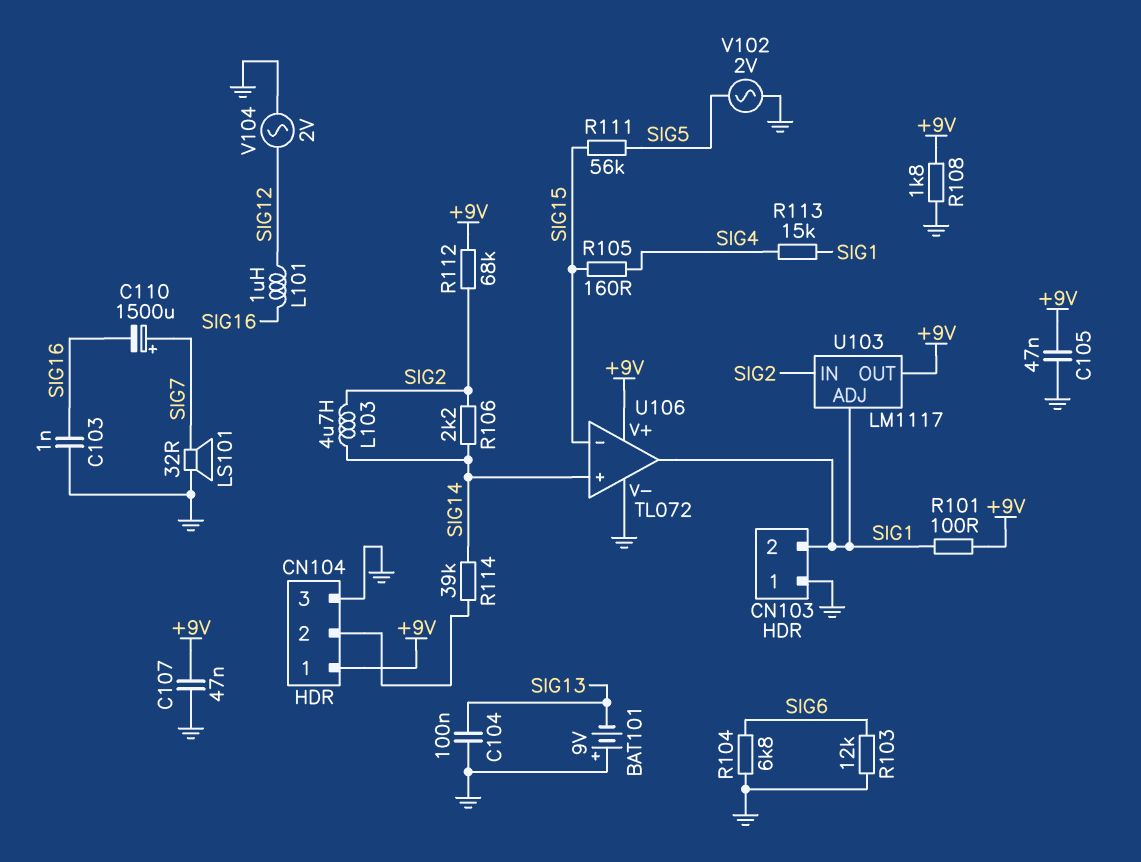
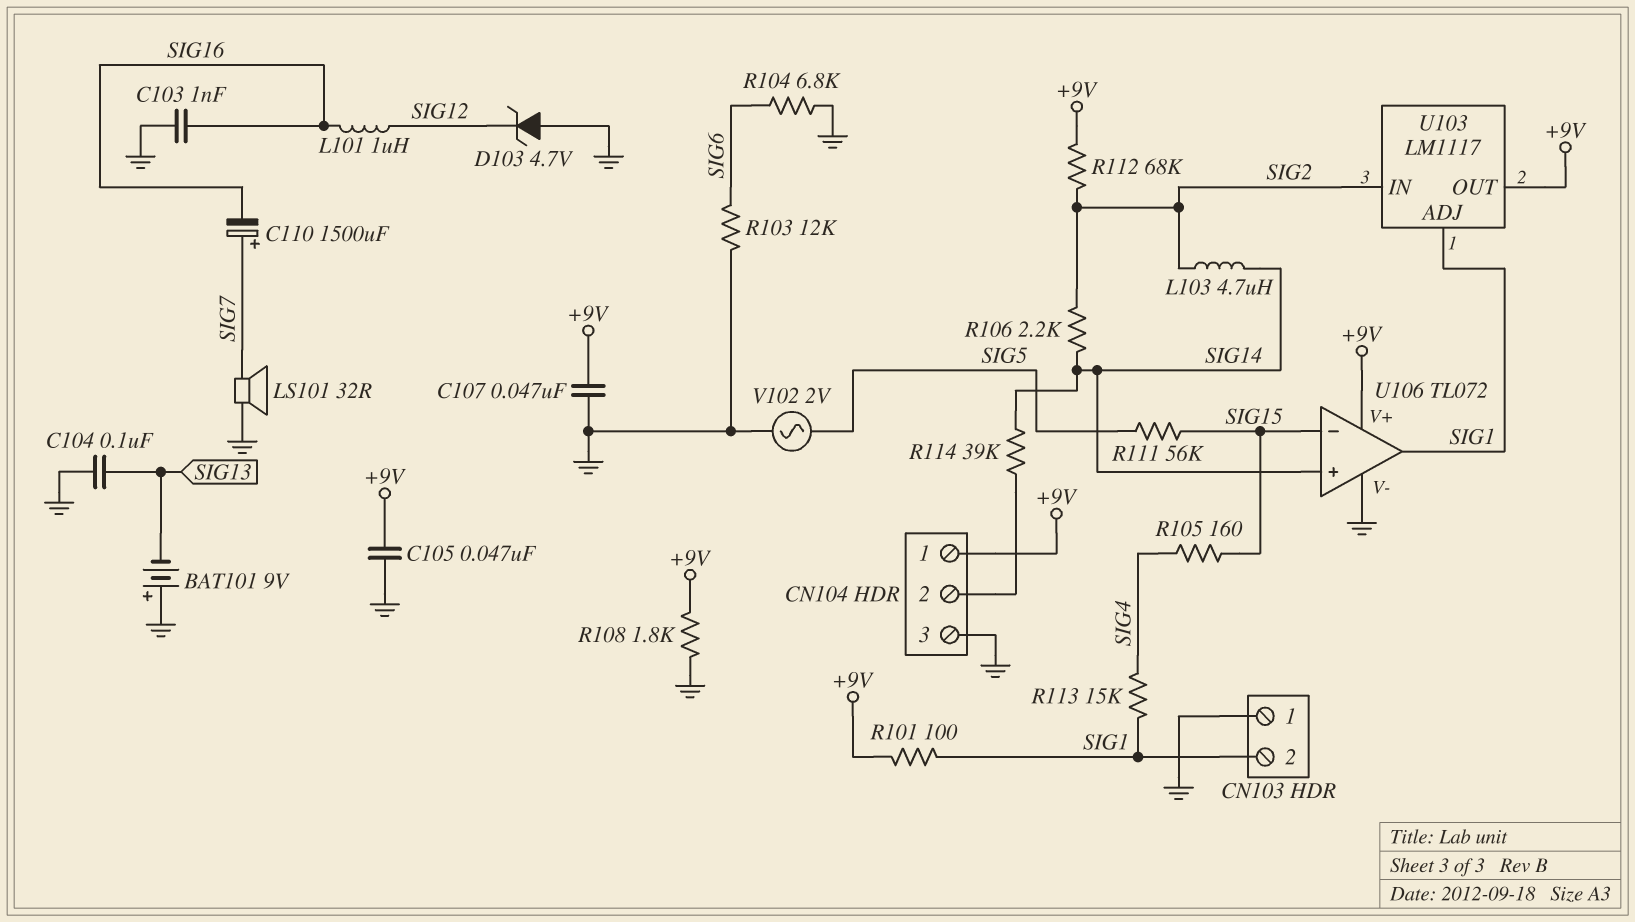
D103: none -> zener 4.7V (A GND, K SIG12)
V104: AC 2V (GND, SIG12) -> none

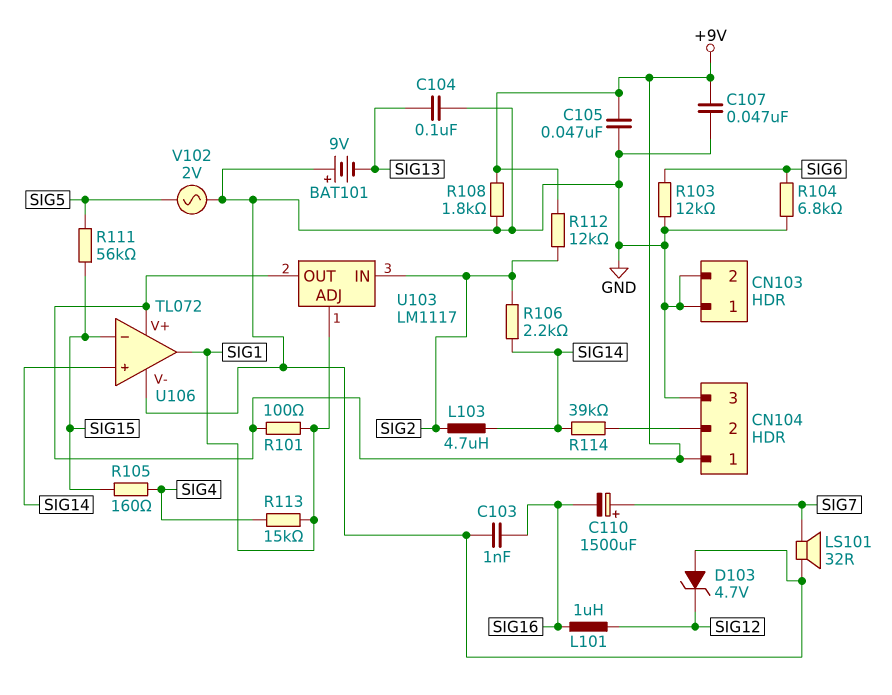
CN103 pin 2: SIG1 -> GND
R112: 68k (+9V, SIG2) -> 12k (+9V, SIG2)

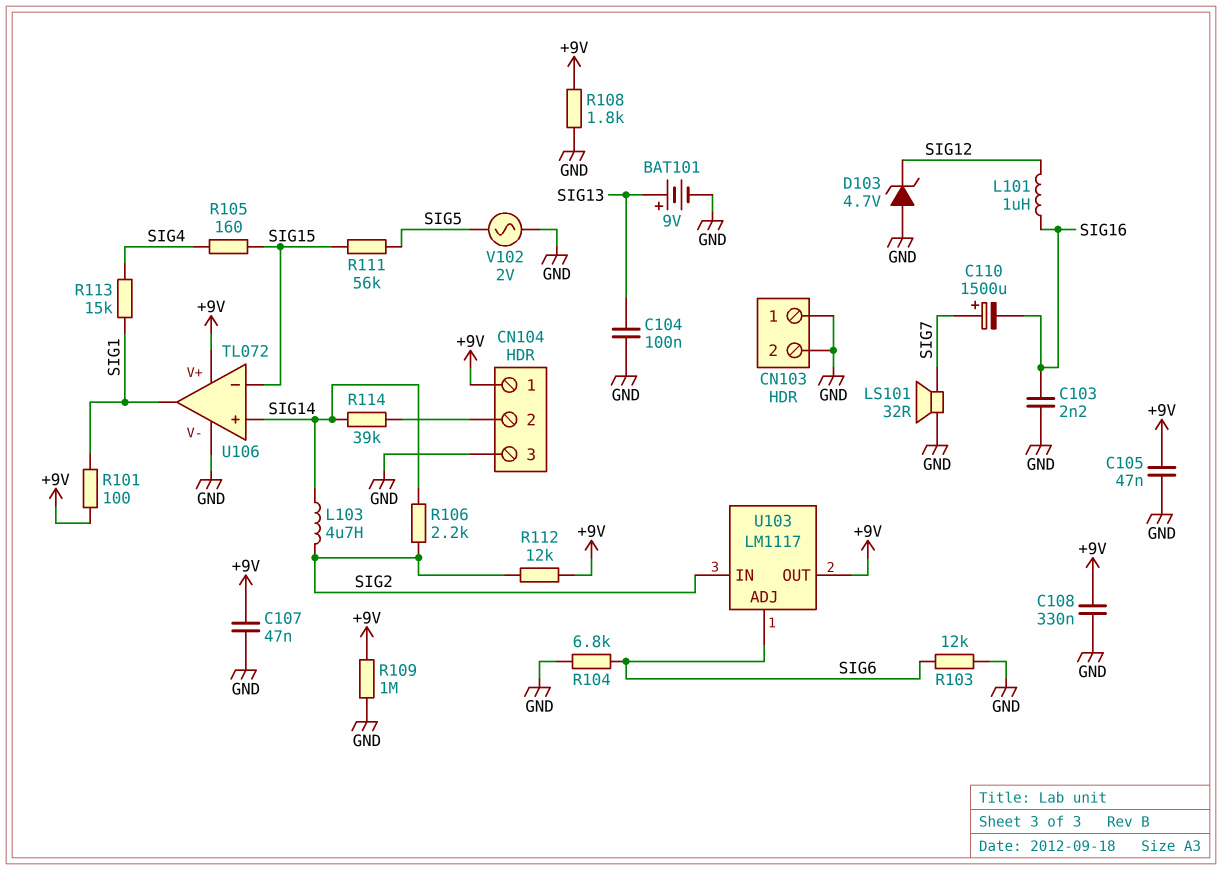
BAT101: 9V (plus GND, minus SIG13) -> 9V (plus SIG13, minus GND)
C103: 1nF (GND, SIG16) -> 2.2nF (GND, SIG16)
C108: none -> 330nF (+9V, GND)
R109: none -> 1M (+9V, GND)
U103 pin ADJ: SIG1 -> SIG6

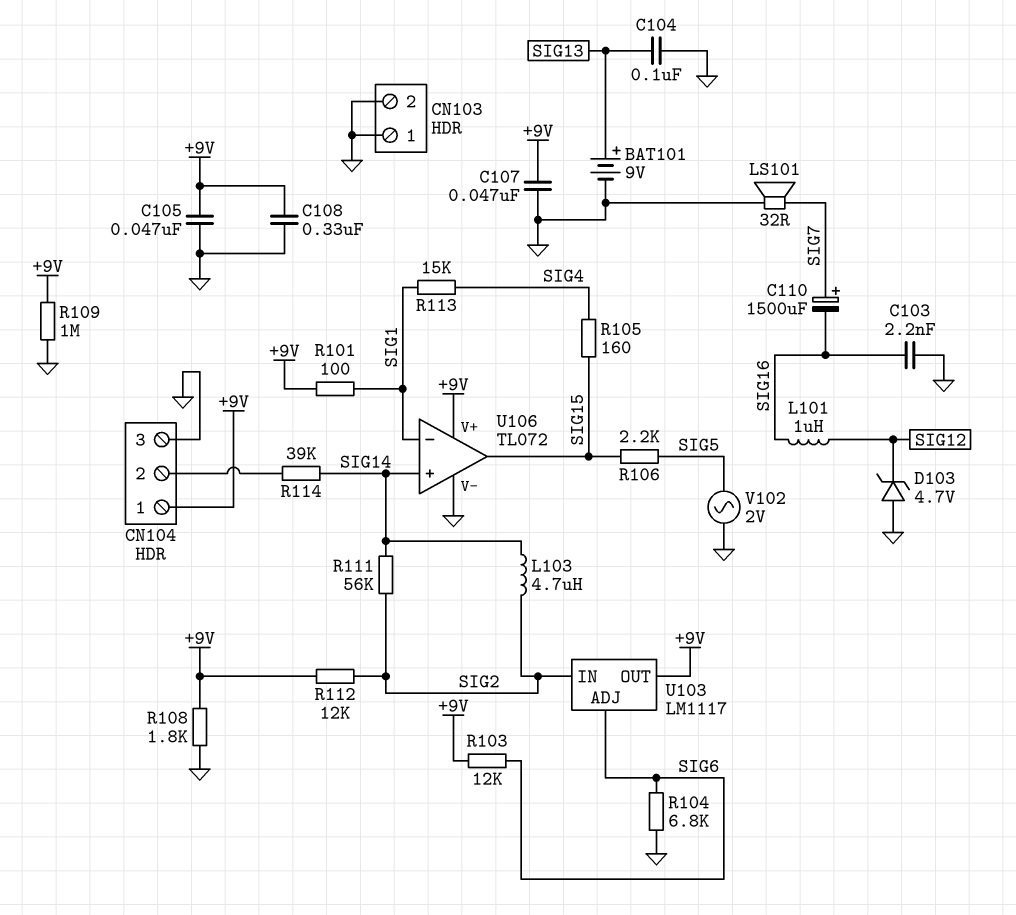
R103: 12k (GND, SIG6) -> 12k (+9V, SIG6)
R106: 2.2k (SIG2, SIG14) -> 2.2k (SIG5, SIG15)
R111: 56k (SIG5, SIG15) -> 56k (SIG2, SIG14)
U106 pin in-: SIG15 -> SIG1
U106 pin out: SIG1 -> SIG15

